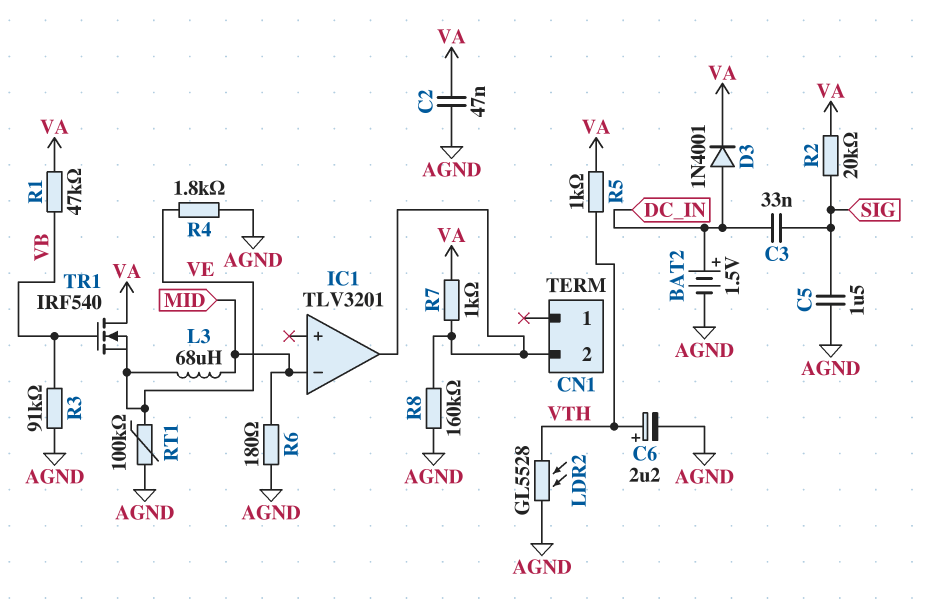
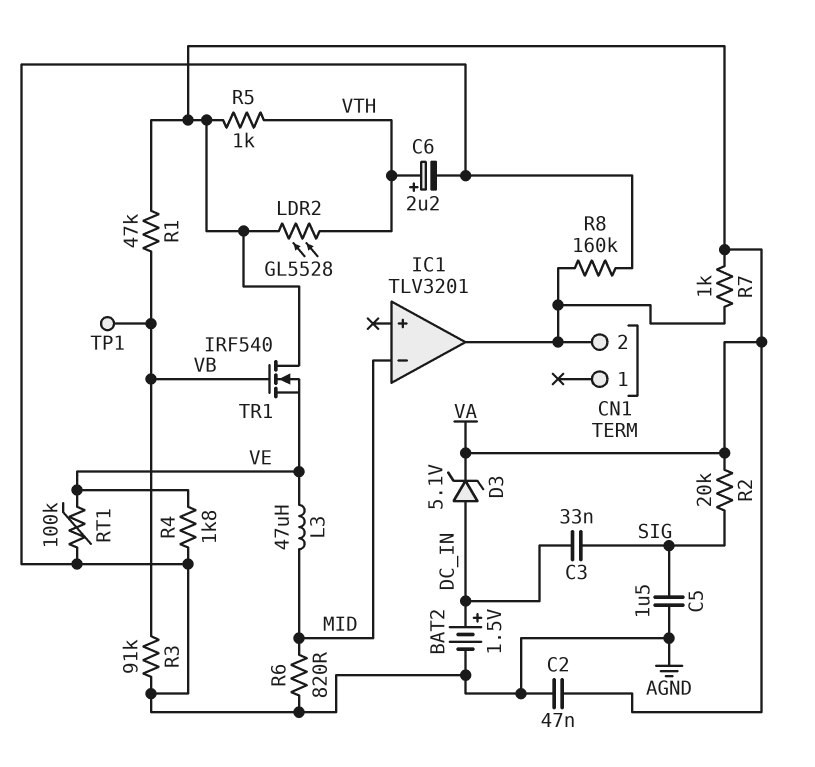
D3: diode 1N4001 (A DC_IN, K VA) -> zener 5.1V (A DC_IN, K VA)
L3: 68uH (MID, VE) -> 47uH (MID, VE)
LDR2: GL5528 (AGND, VTH) -> GL5528 (VA, VTH)
R6: 180 (AGND, MID) -> 820 (AGND, MID)
TP1: none -> test point (VB)

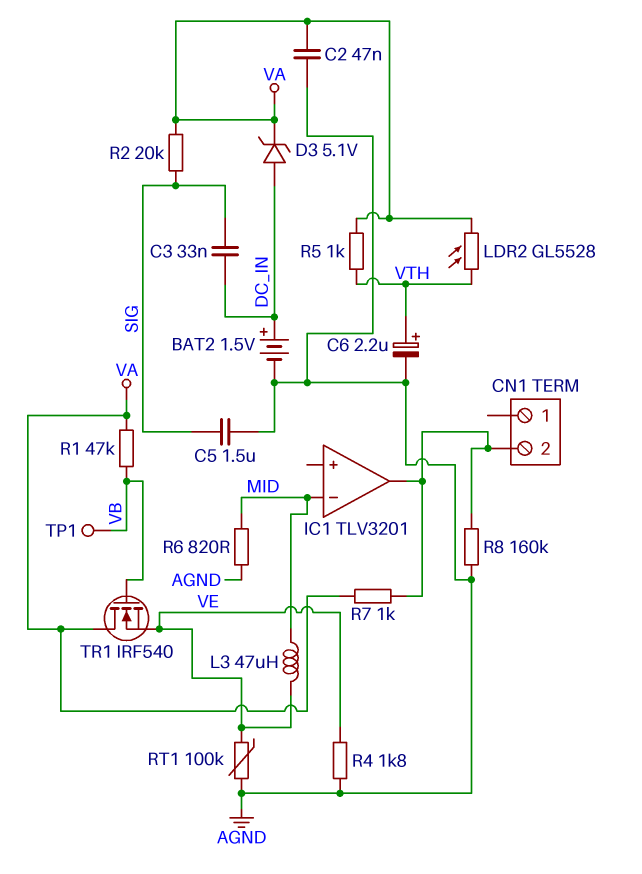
R3: 91k (AGND, VB) -> none

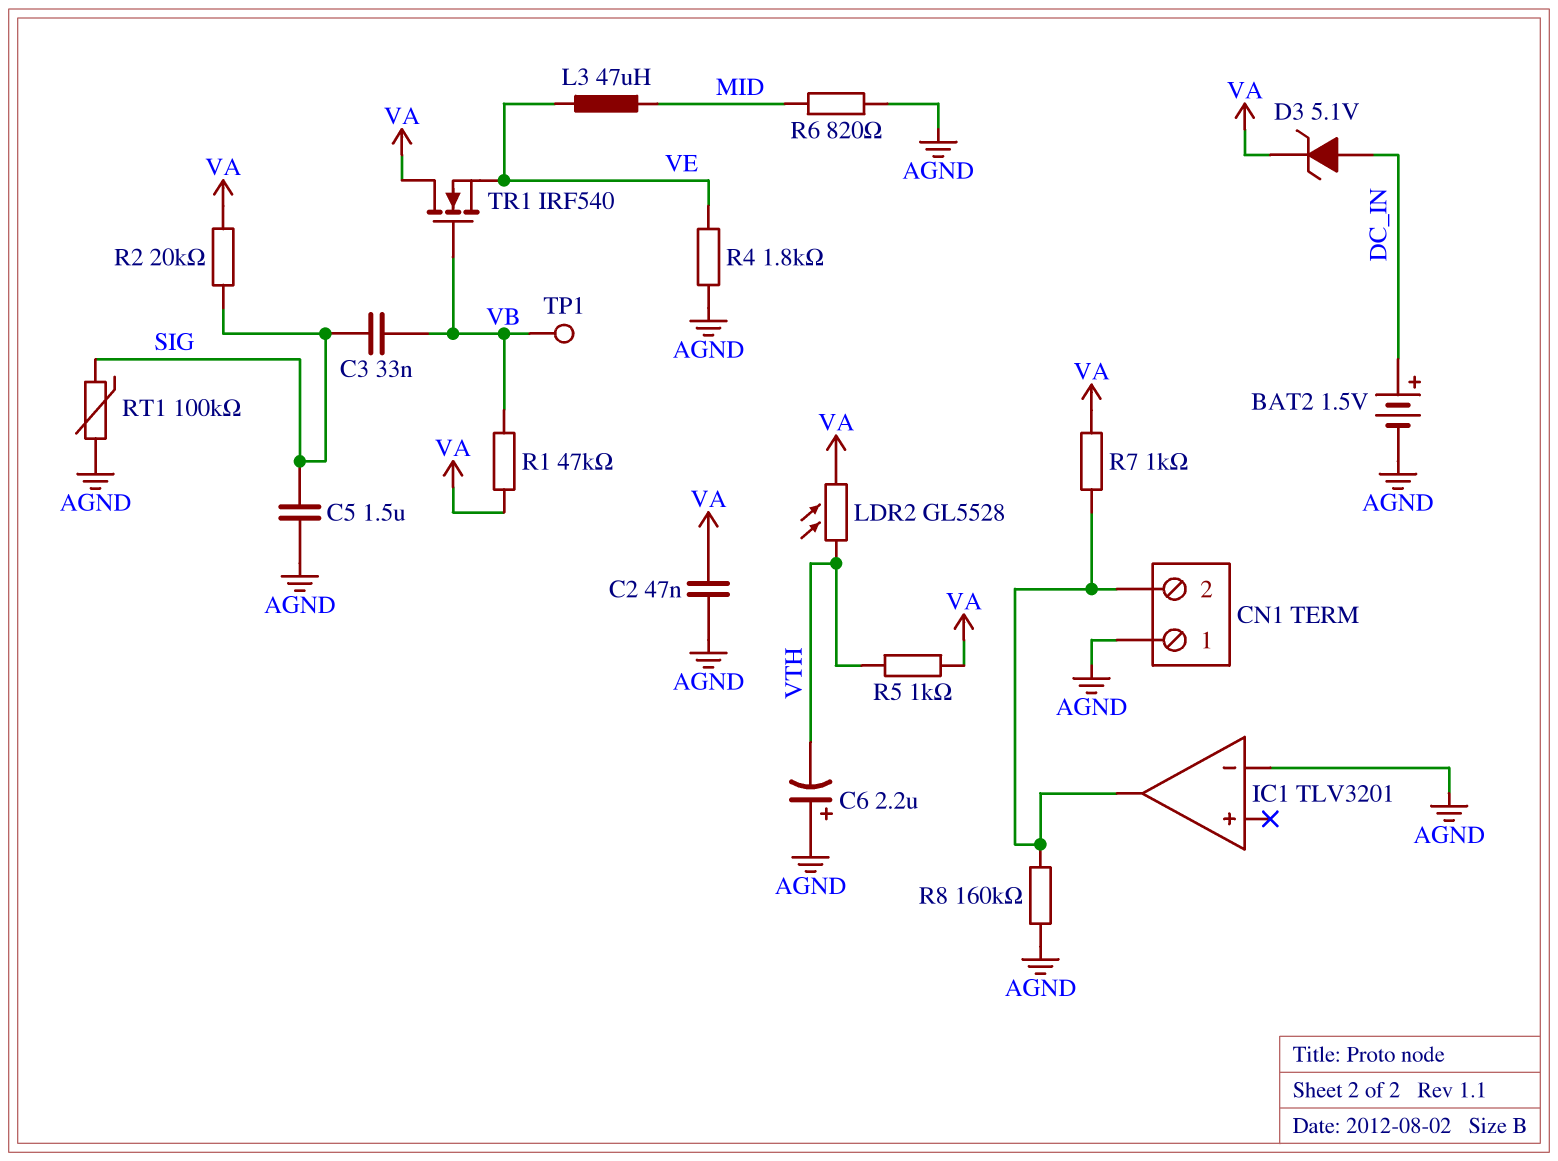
C3: 33nF (DC_IN, SIG) -> 33nF (SIG, VB)
C6: 2.2uF (plus VTH, minus AGND) -> 2.2uF (plus AGND, minus VTH)
CN1 pin 1: none -> AGND
IC1 pin in-: MID -> AGND
RT1: 100k (AGND, VE) -> 100k (AGND, SIG)

